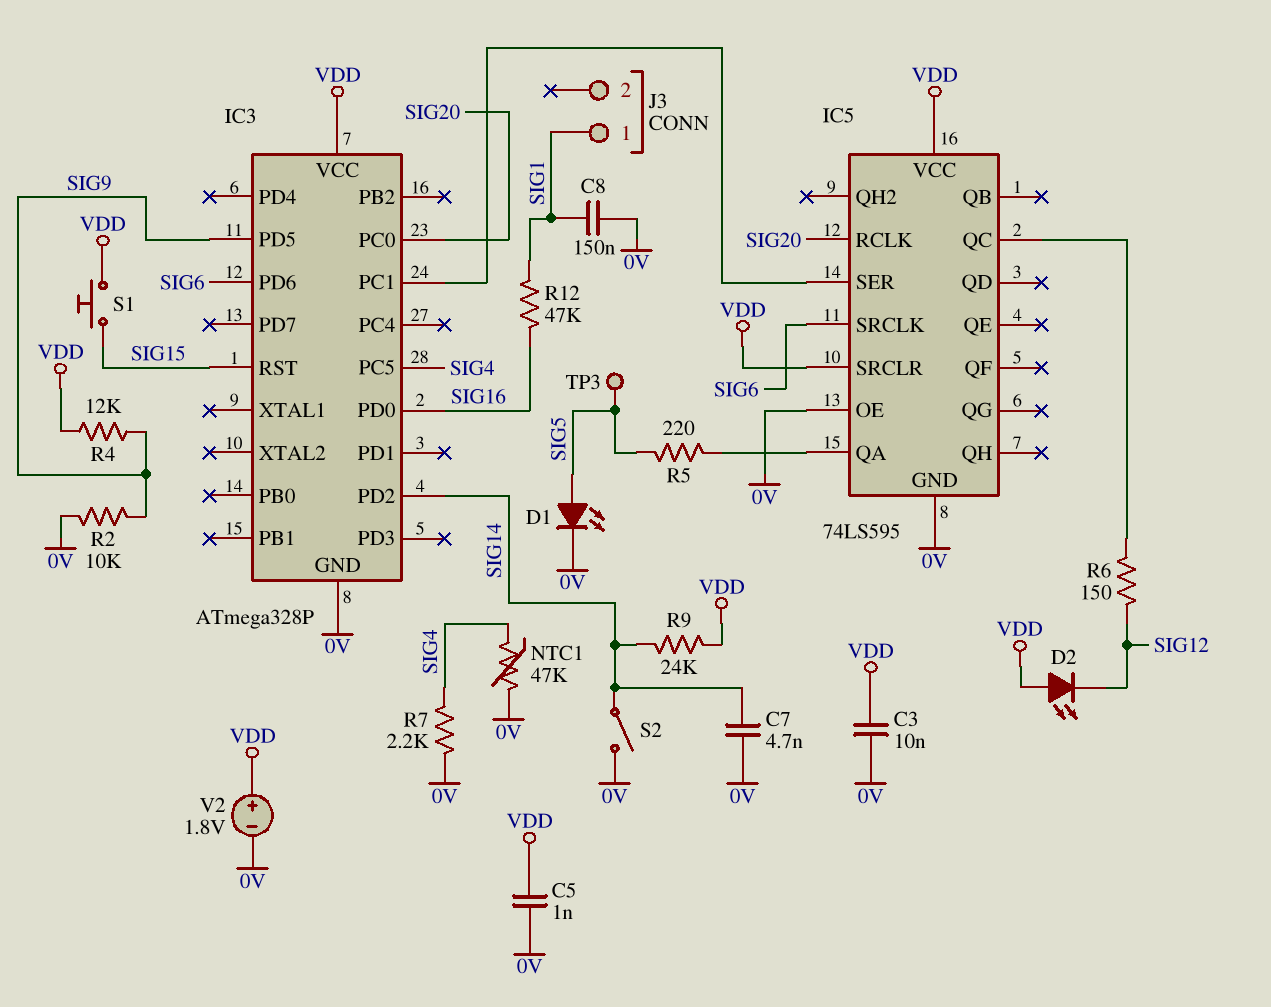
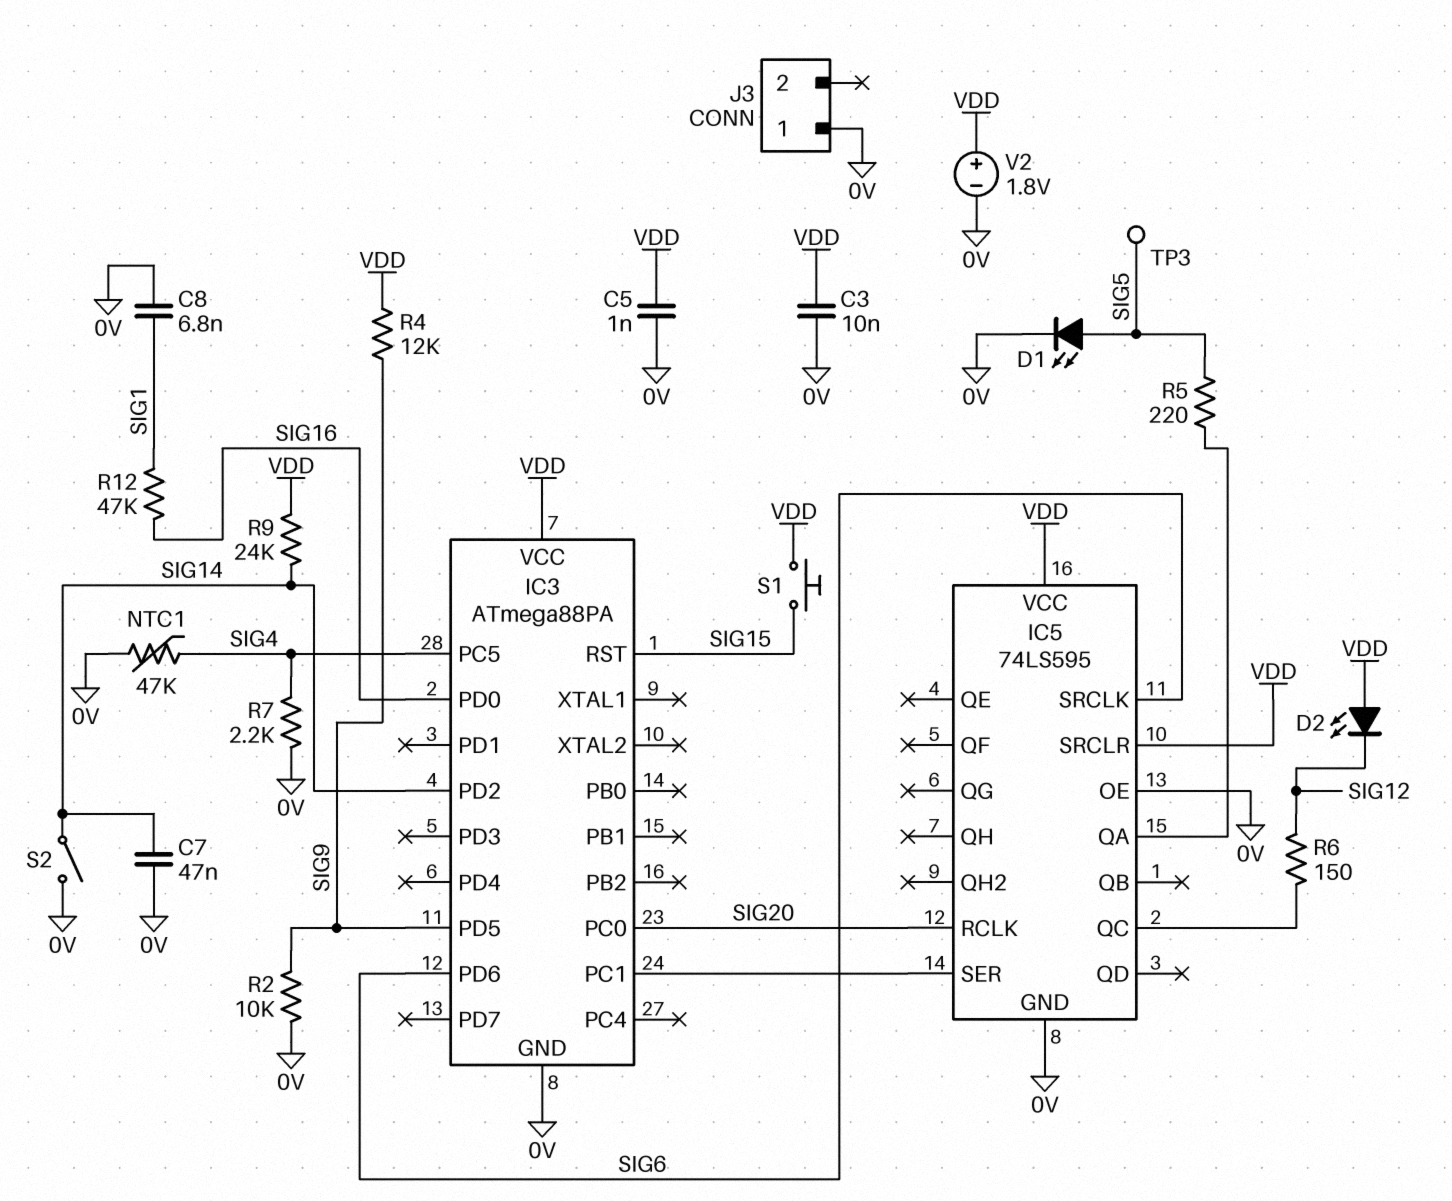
C7: 4.7nF (0V, SIG14) -> 47nF (0V, SIG14)
C8: 150nF (0V, SIG1) -> 6.8nF (0V, SIG1)
IC3: ATmega328P -> ATmega88PA
J3 pin 1: SIG1 -> 0V

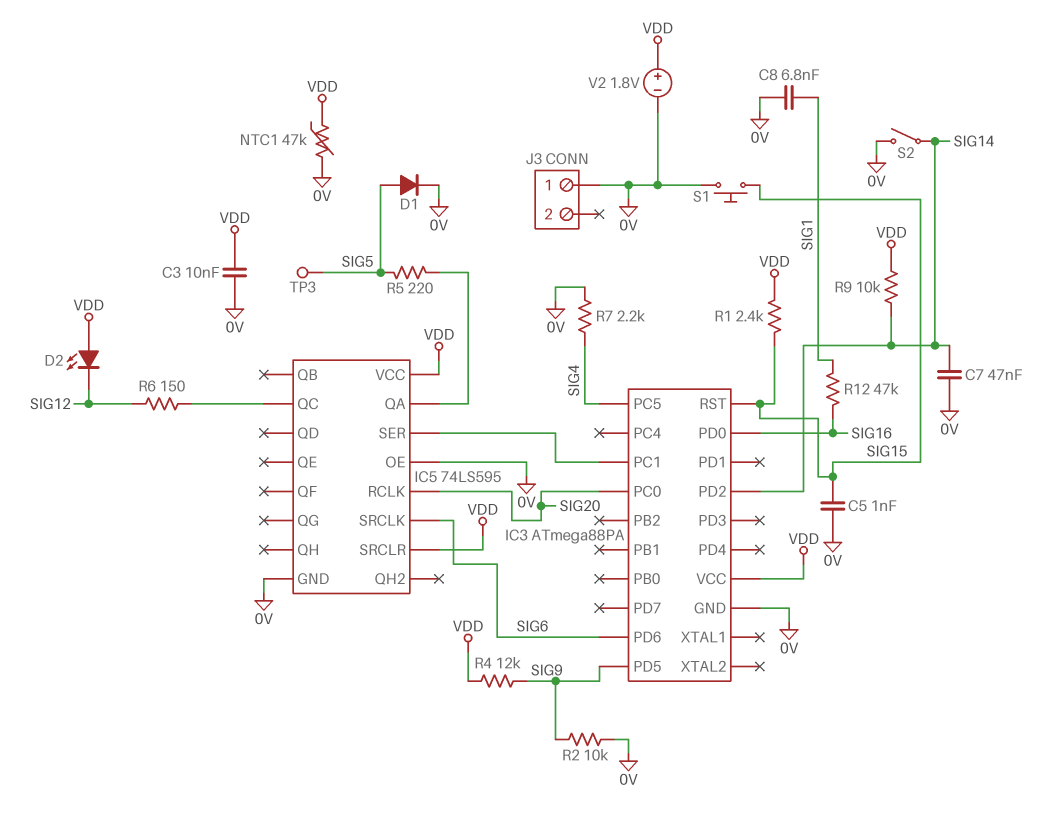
C5: 1nF (0V, VDD) -> 1nF (0V, SIG15)
D1: LED (A SIG5, K 0V) -> diode (A SIG5, K 0V)
NTC1: 47k (0V, SIG4) -> 47k (0V, VDD)
R1: none -> 2.4k (SIG15, VDD)
R9: 24k (SIG14, VDD) -> 10k (SIG14, VDD)
S1: button (SIG15, VDD) -> button (0V, SIG15)

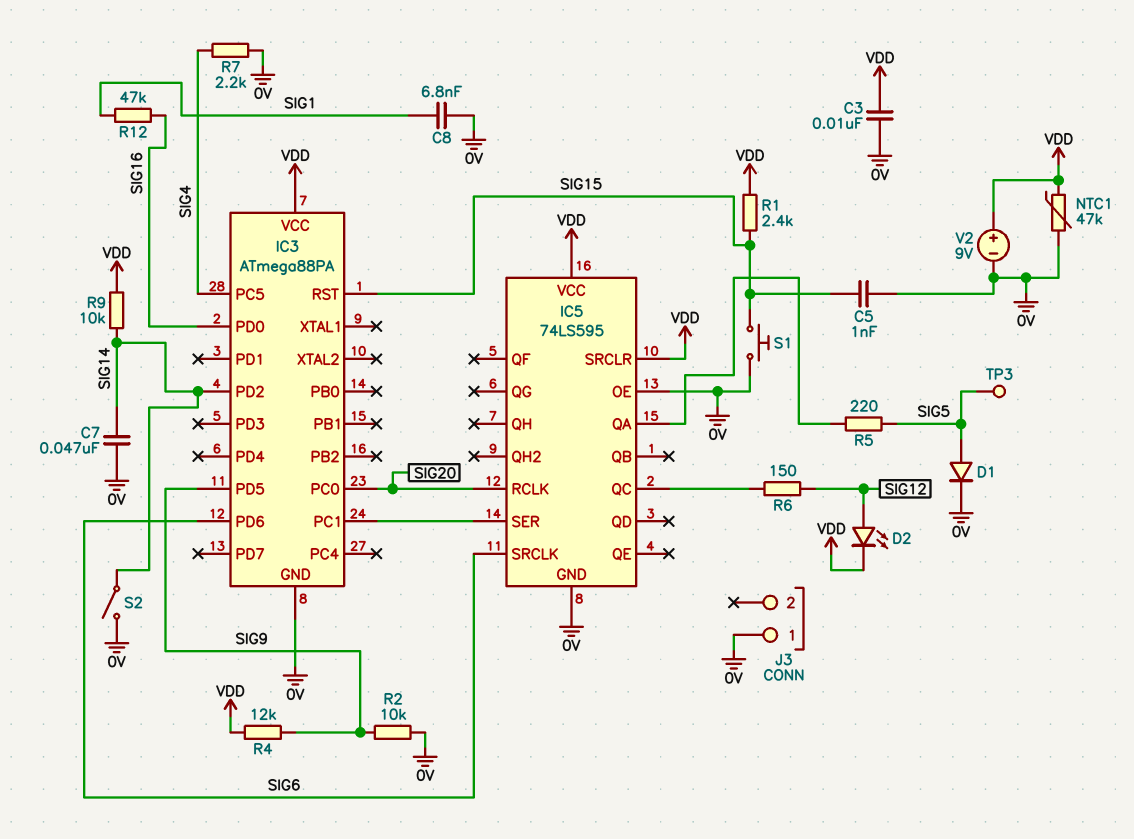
D2: LED (A VDD, K SIG12) -> LED (A SIG12, K VDD)
V2: 1.8V (plus VDD, minus 0V) -> 9V (plus VDD, minus 0V)

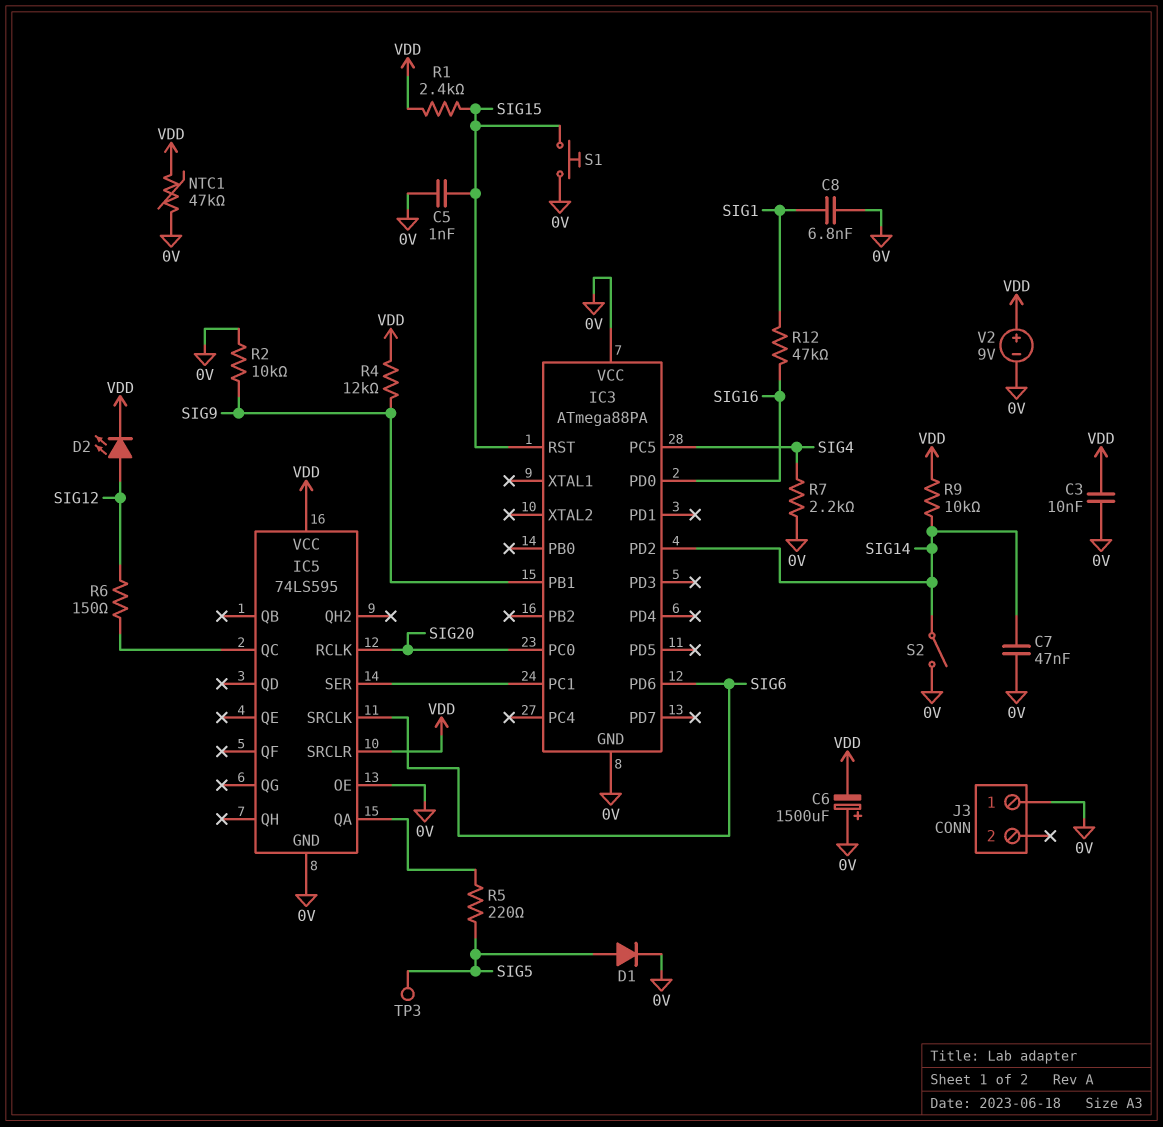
C6: none -> 1500uF (plus 0V, minus VDD)
IC3 pin PB1: none -> SIG9
IC3 pin PD5: SIG9 -> none
IC3 pin VCC: VDD -> 0V

